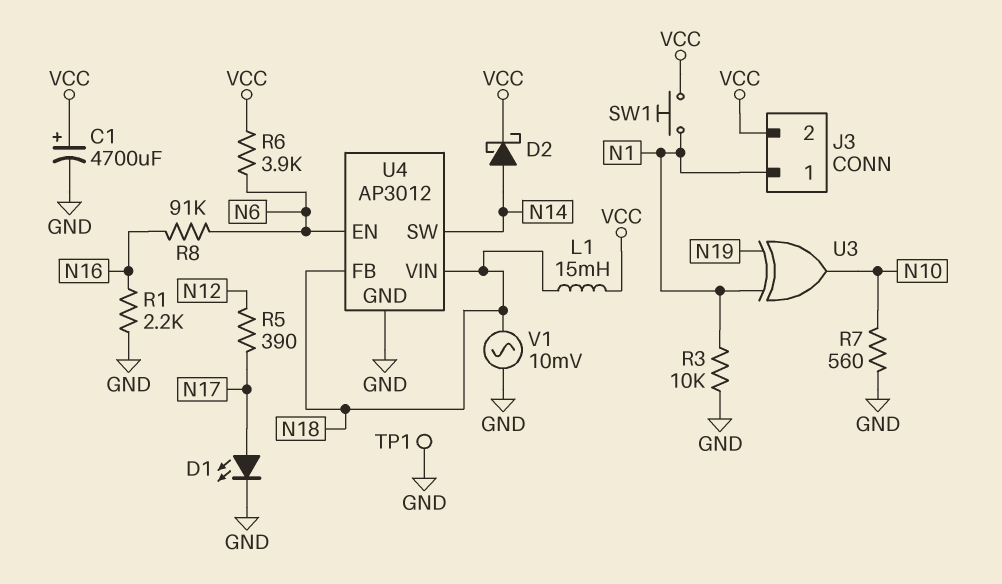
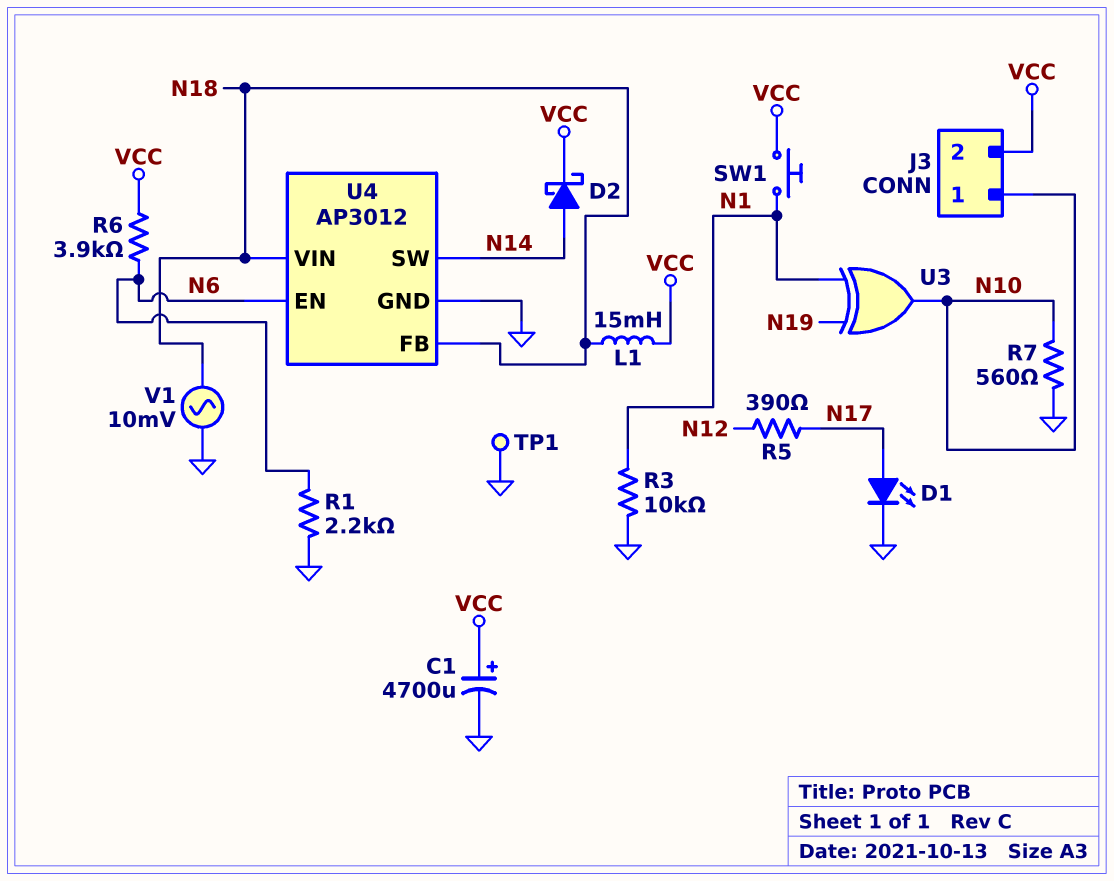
J3 pin 1: N1 -> N10
R1: 2.2k (GND, N16) -> 2.2k (GND, N6)
R8: 91k (N6, N16) -> none

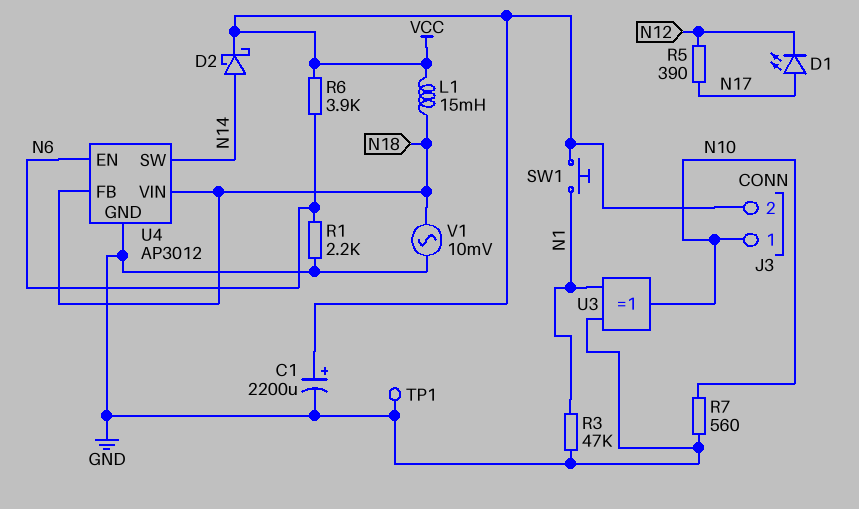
C1: 4700uF (plus VCC, minus GND) -> 2200uF (plus VCC, minus GND)
D1: LED (A N17, K GND) -> LED (A N17, K N12)
R3: 10k (GND, N1) -> 47k (GND, N1)
U3: XOR (in N1, in N19, out N10) -> XOR (in GND, in N1, out N10)

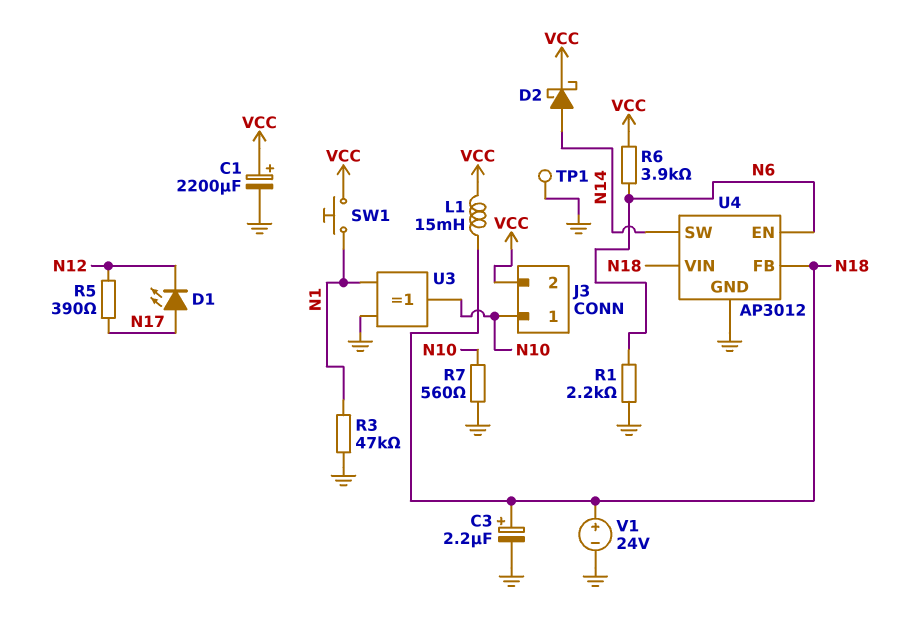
C3: none -> 2.2uF (plus N18, minus GND)
V1: AC 10mV (GND, N18) -> 24V (plus N18, minus GND)

